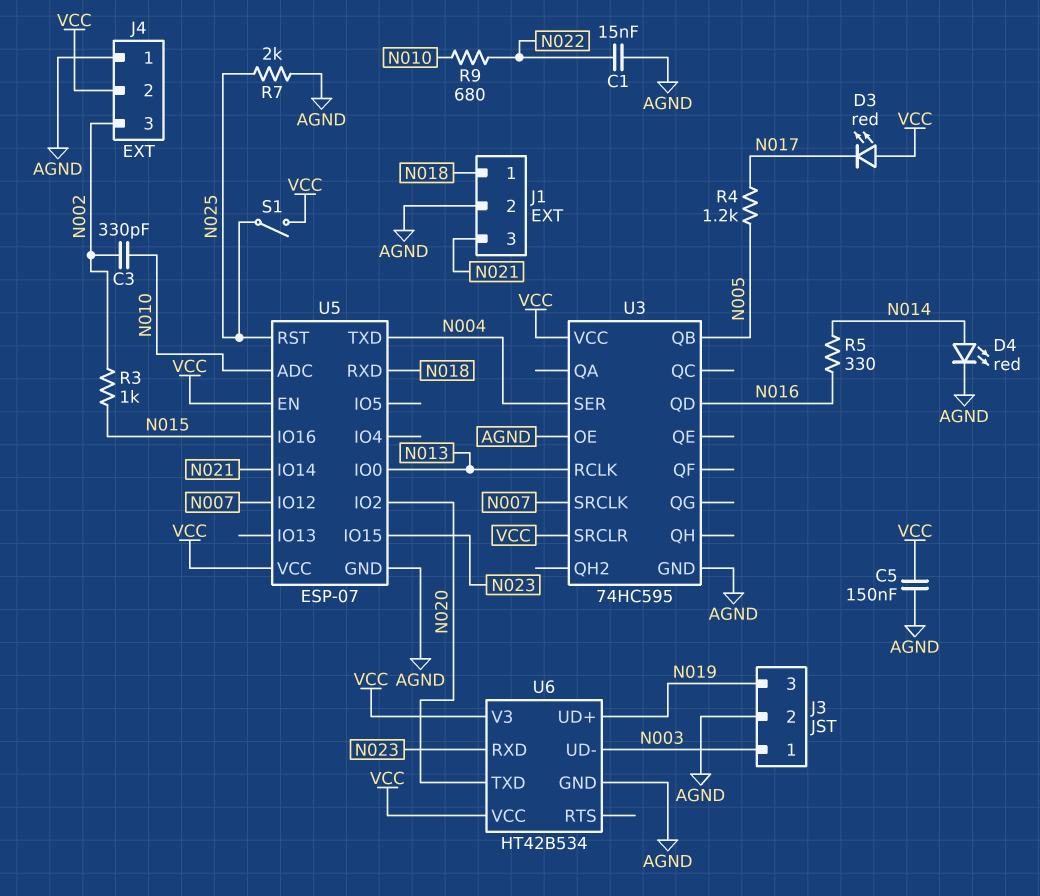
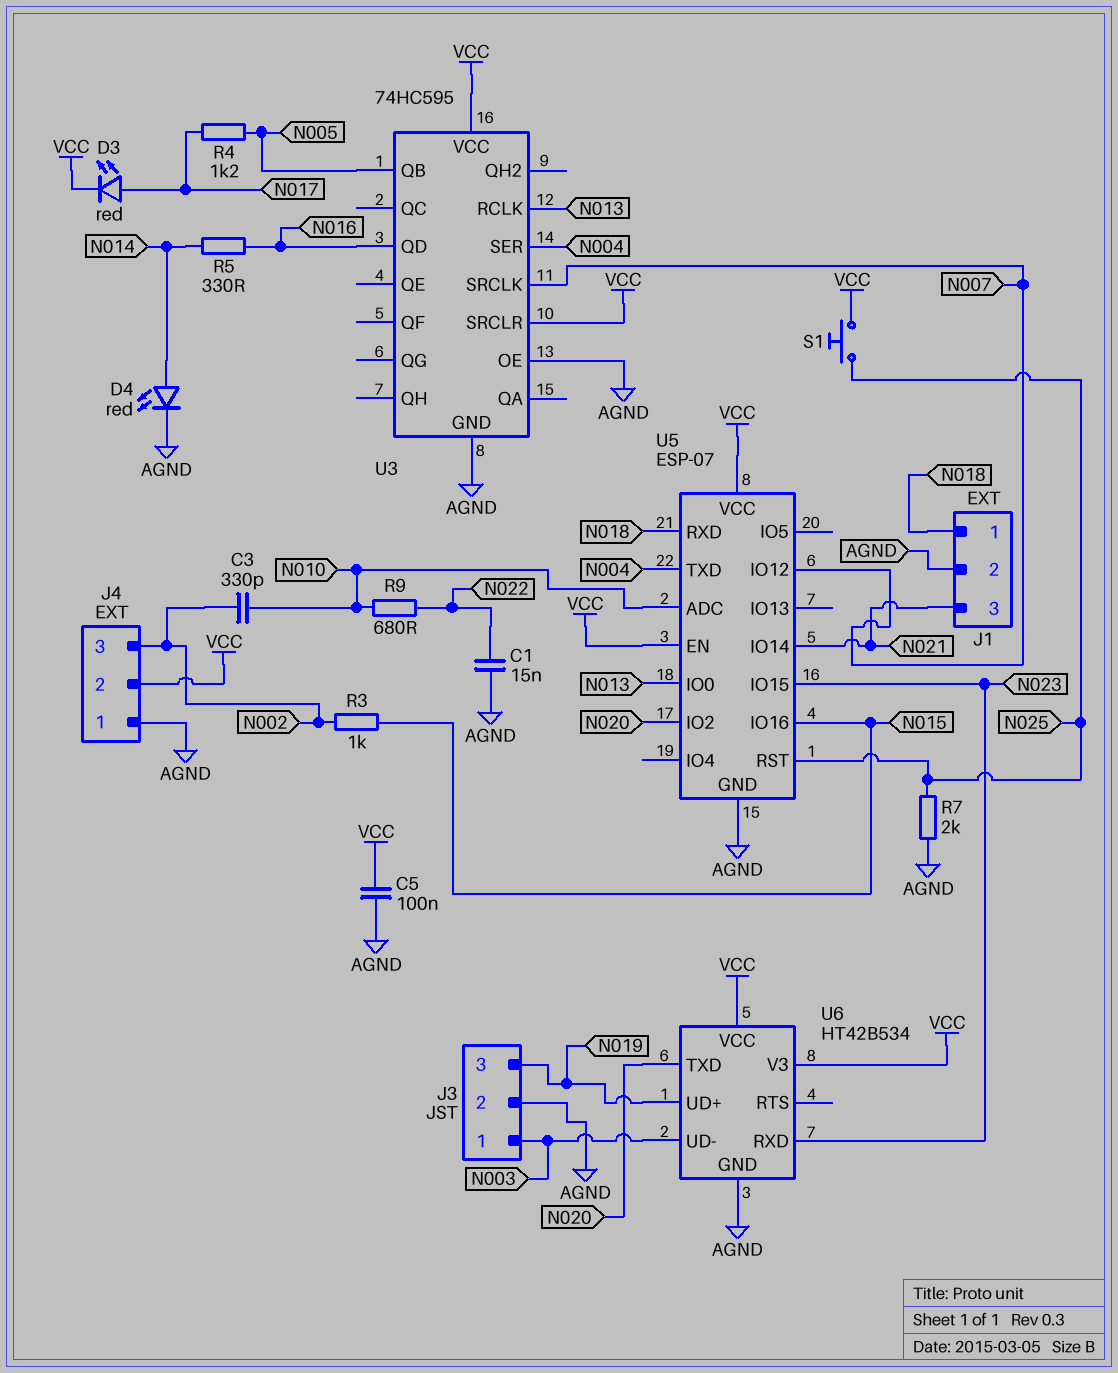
C5: 150nF (AGND, VCC) -> 100nF (AGND, VCC)
D3: LED red (A VCC, K N017) -> LED red (A N017, K VCC)
S1: switch (N025, VCC) -> button (N025, VCC)

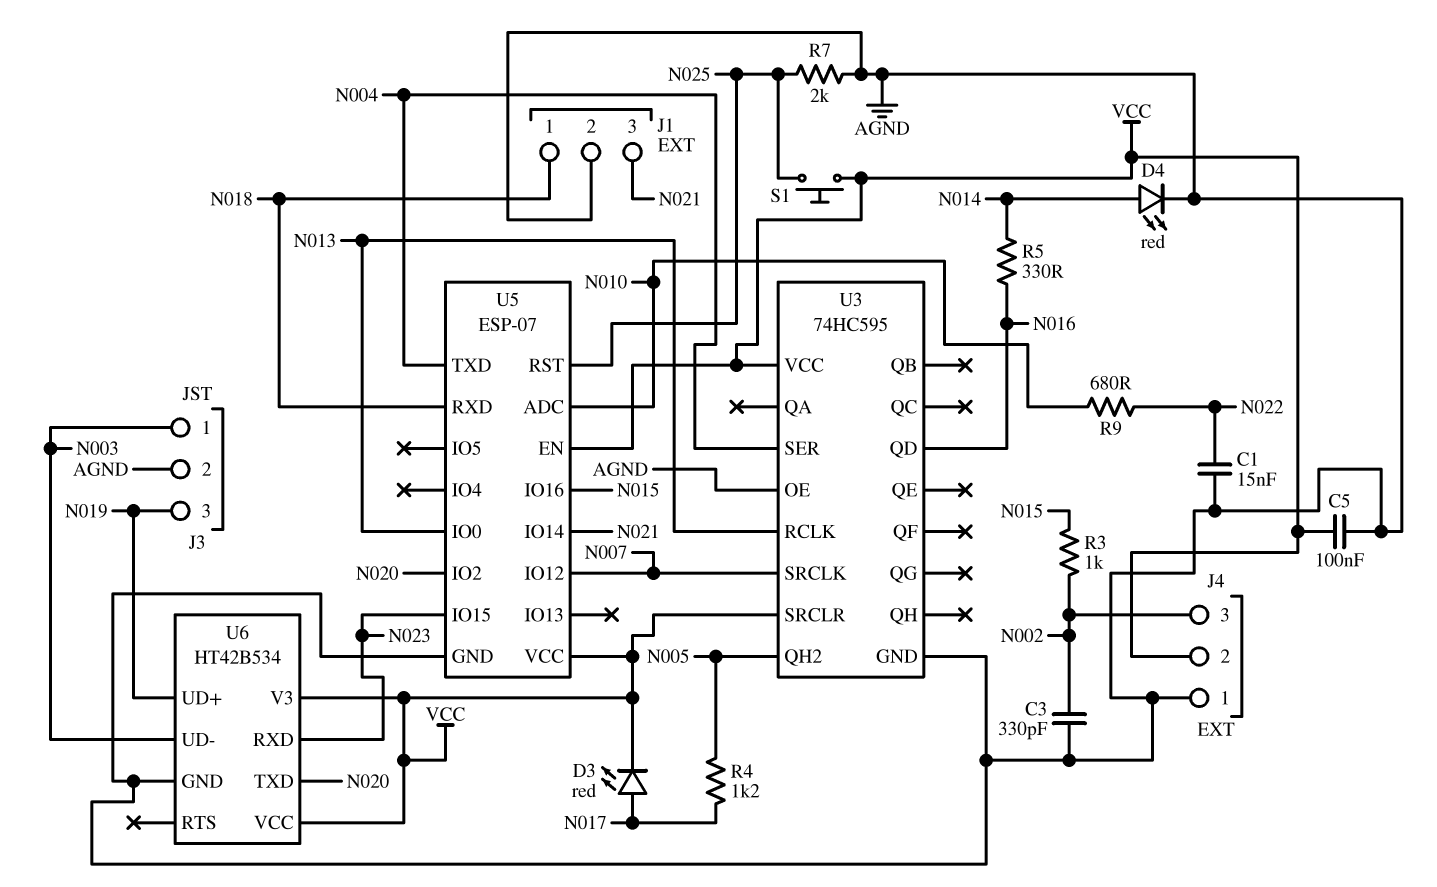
C3: 330pF (N002, N010) -> 330pF (AGND, N002)
U3 pin QB: N005 -> none
U3 pin QH2: none -> N005

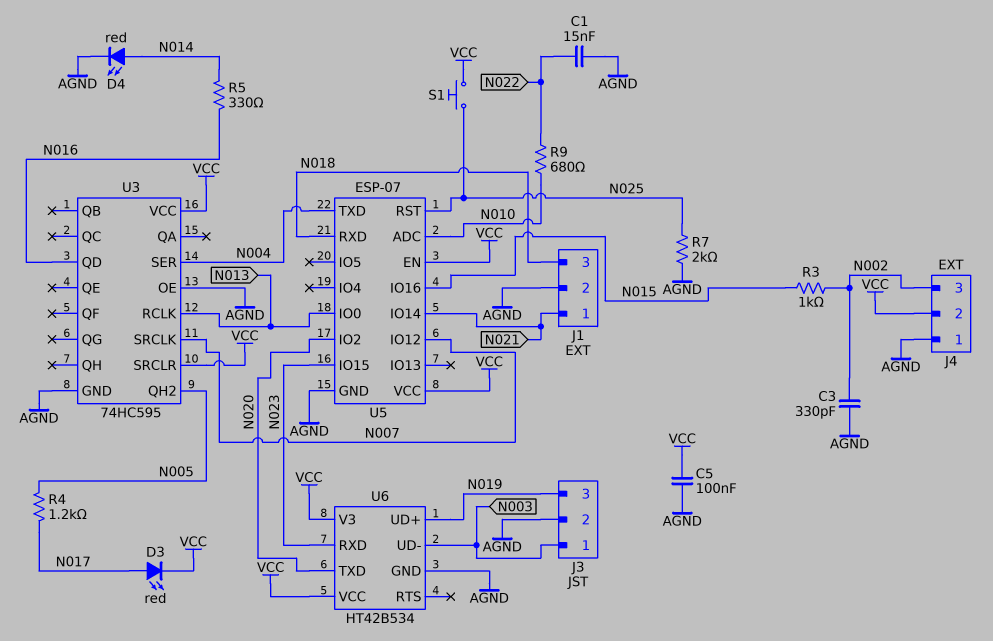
J1 pin 1: N018 -> N021
J1 pin 3: N021 -> N018

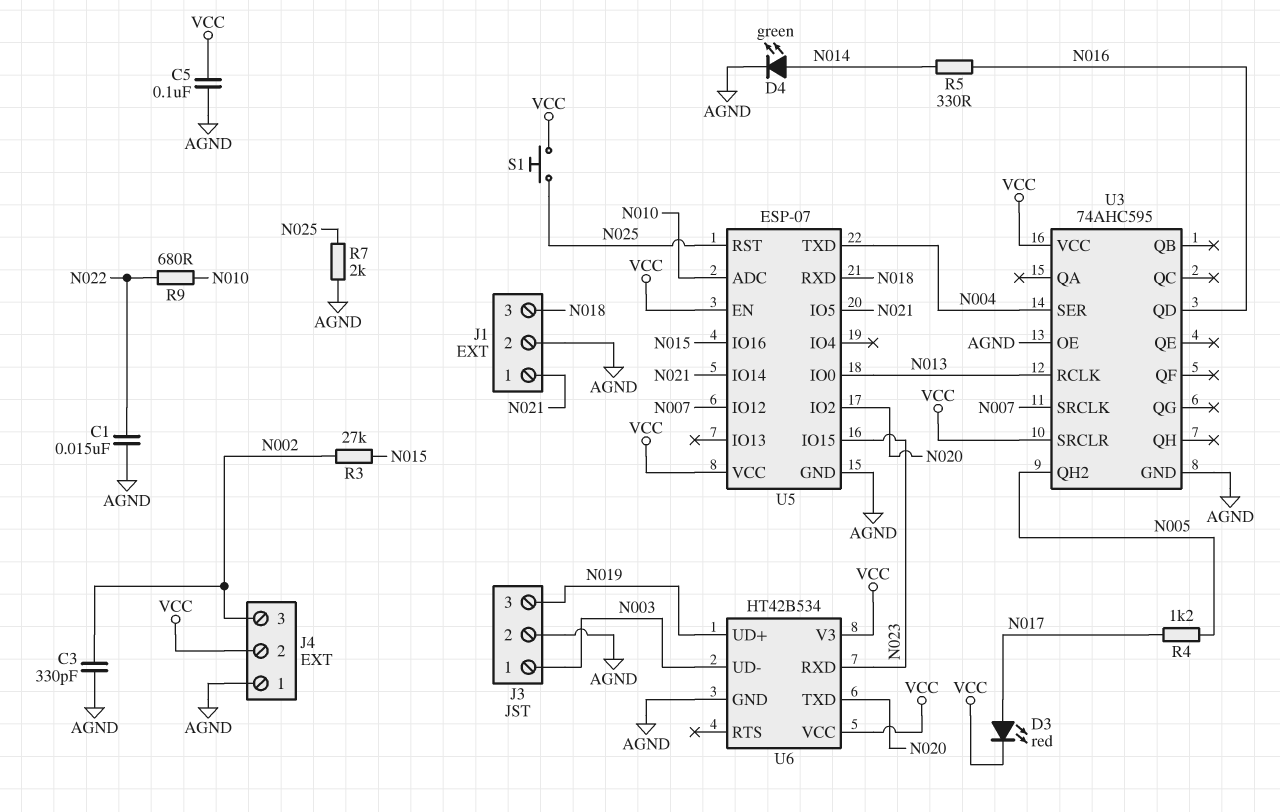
D4: LED red (A N014, K AGND) -> LED green (A N014, K AGND)
R3: 1k (N002, N015) -> 27k (N002, N015)
U3: 74HC595 -> 74AHC595
U5 pin IO5: none -> N021

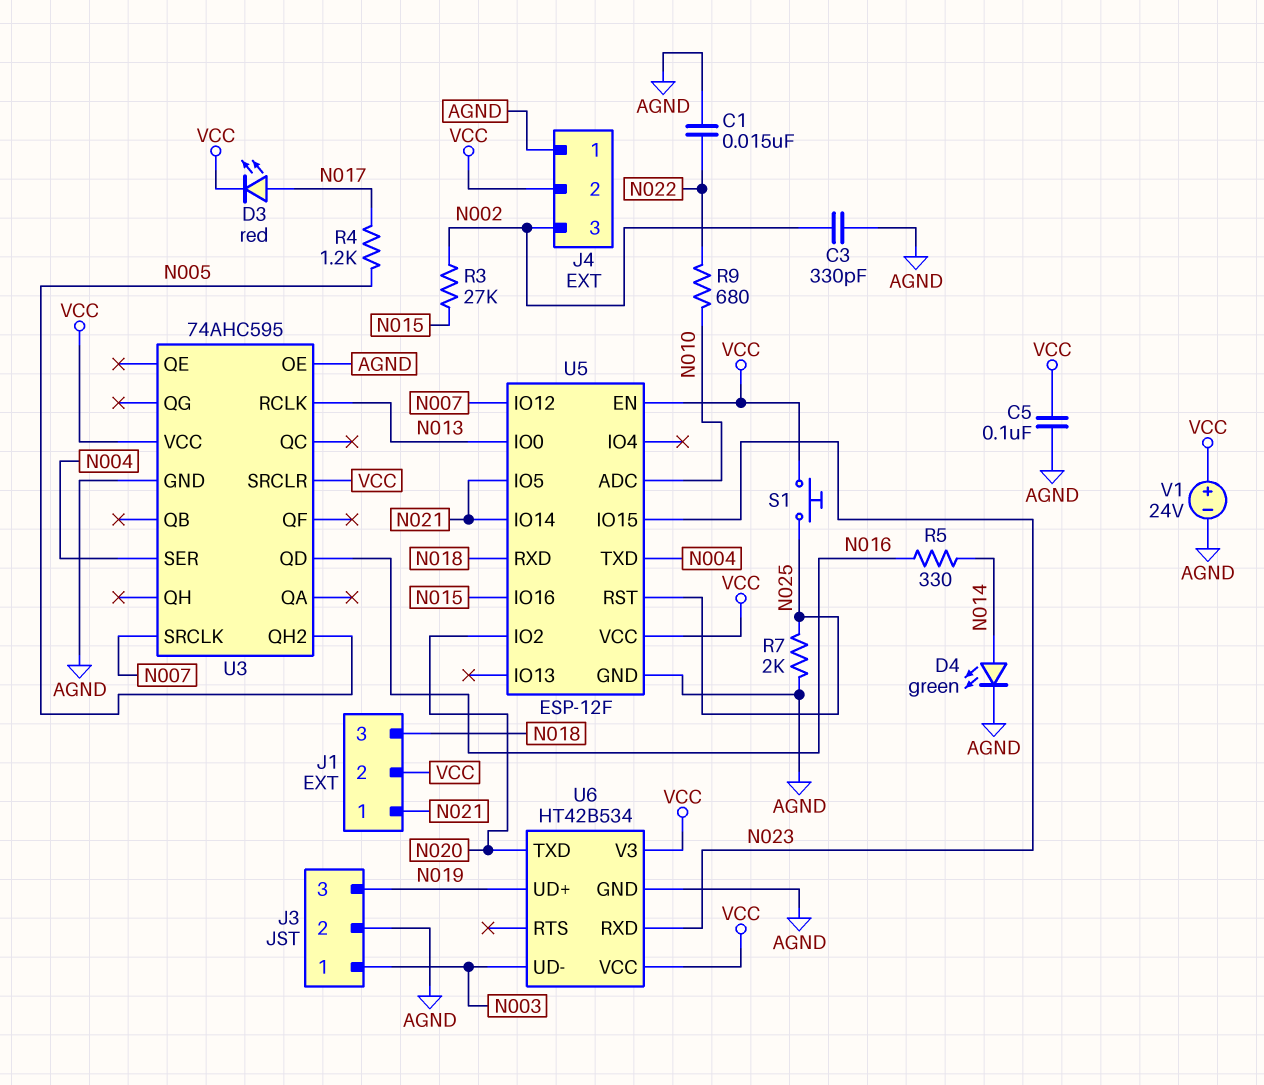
J1 pin 2: AGND -> VCC
U5: ESP-07 -> ESP-12F
V1: none -> 24V (plus VCC, minus AGND)

